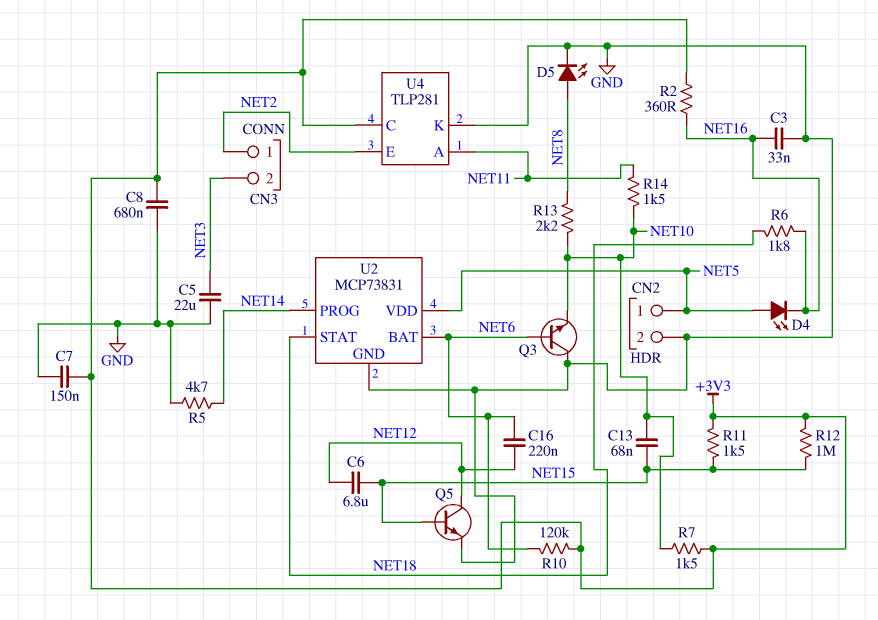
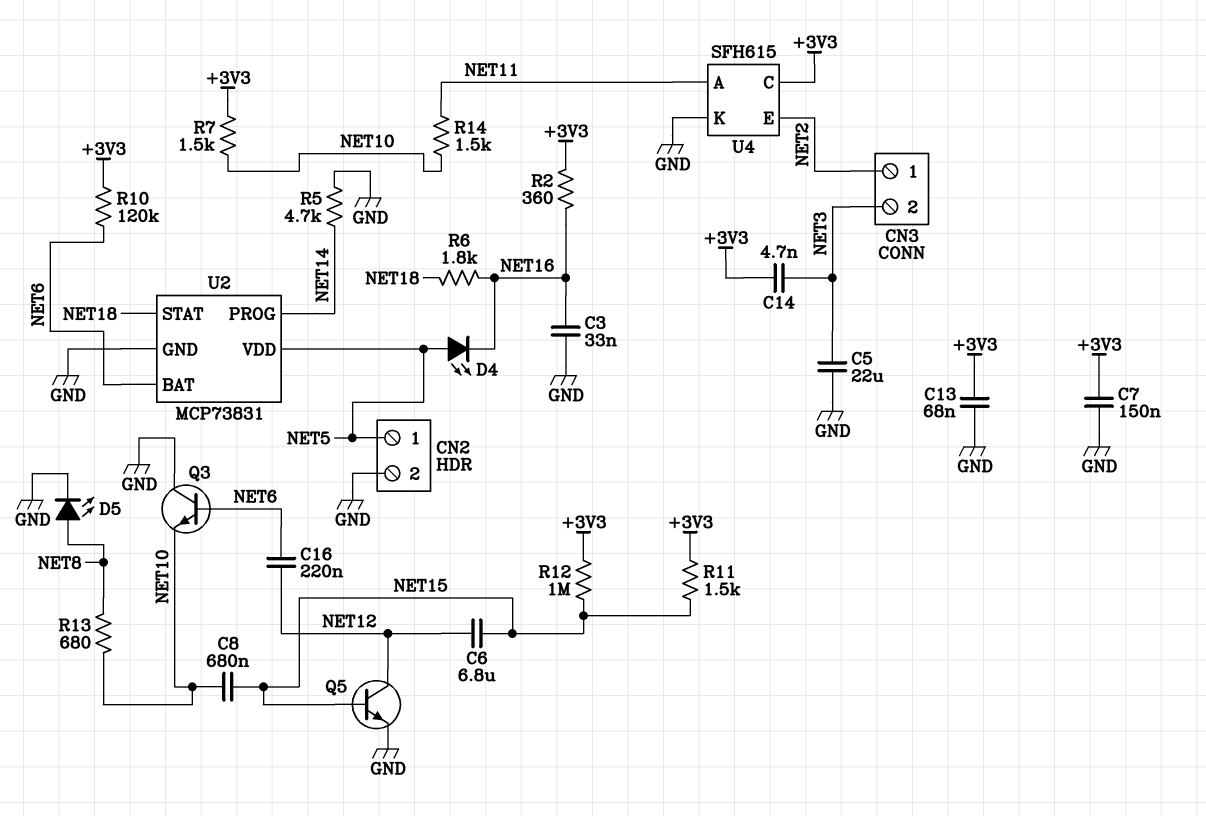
C8: 680nF (+3V3, GND) -> 680nF (NET10, NET15)
C13: 68nF (NET10, NET15) -> 68nF (+3V3, GND)
C14: none -> 4.7nF (+3V3, NET3)
R13: 2.2k (NET8, NET10) -> 680 (NET8, NET10)
U4: TLP281 -> SFH615

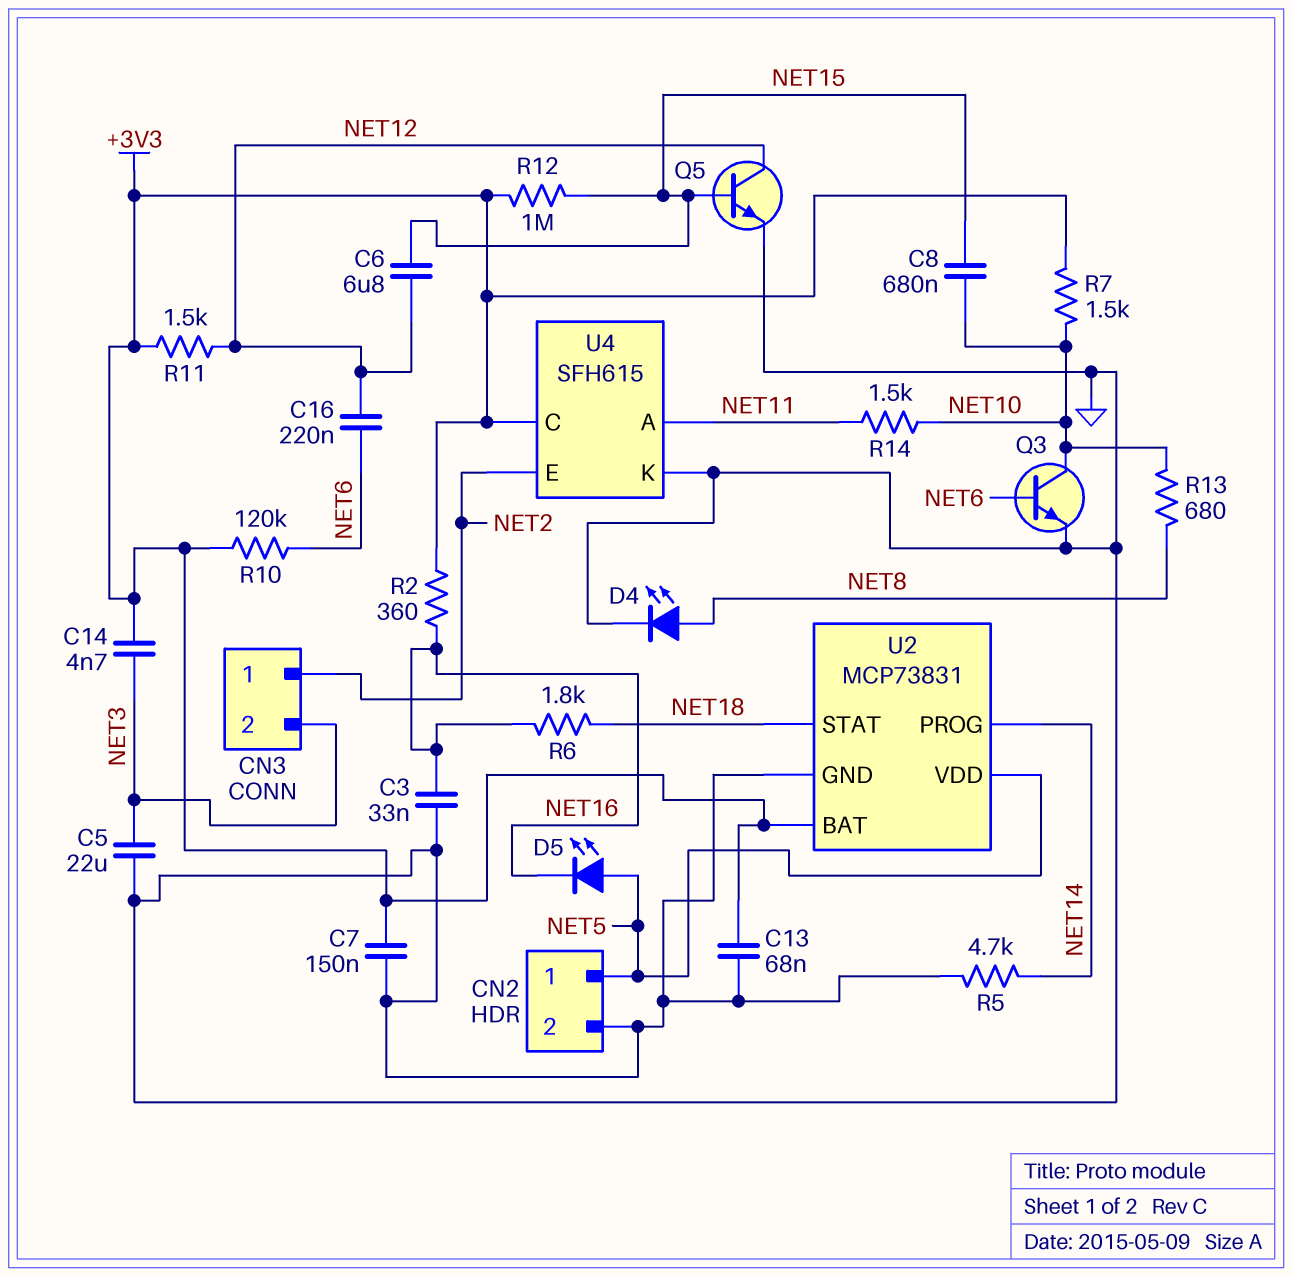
D4: LED (A NET5, K NET16) -> LED (A NET8, K GND)
D5: LED (A NET8, K GND) -> LED (A NET5, K NET16)
Q3: NPN (B NET6, C GND, E NET10) -> NPN (B NET6, C NET10, E GND)
R11: 1.5k (+3V3, NET15) -> 1.5k (+3V3, NET12)
U2 pin BAT: NET6 -> +3V3

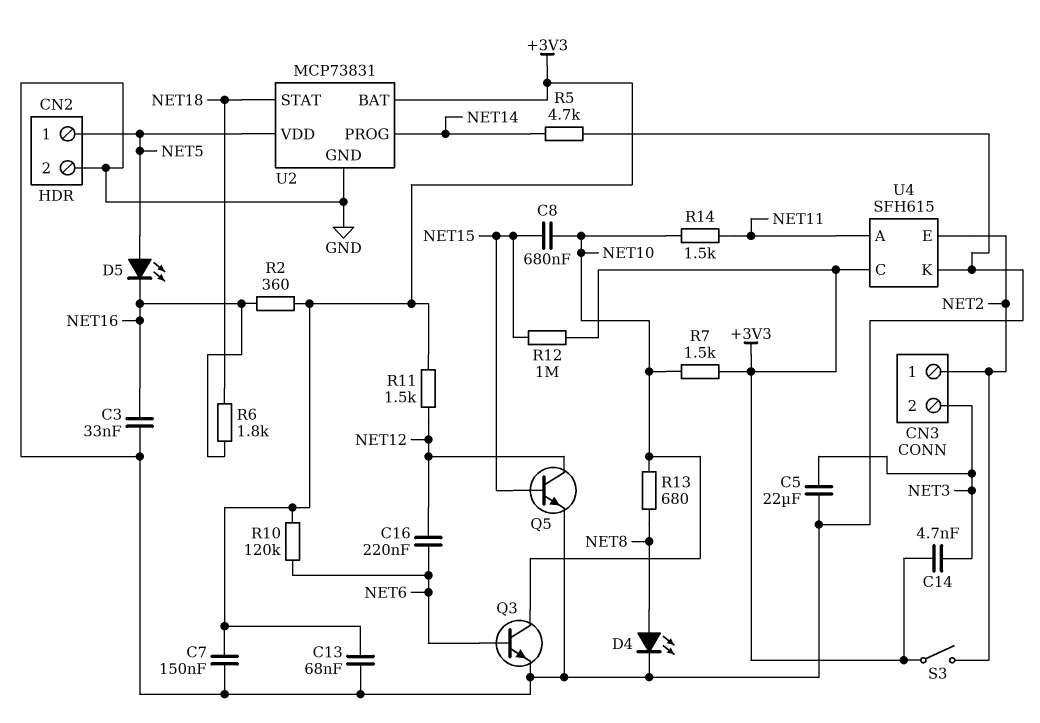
C6: 6.8uF (NET12, NET15) -> none
S3: none -> switch (+3V3, NET2)

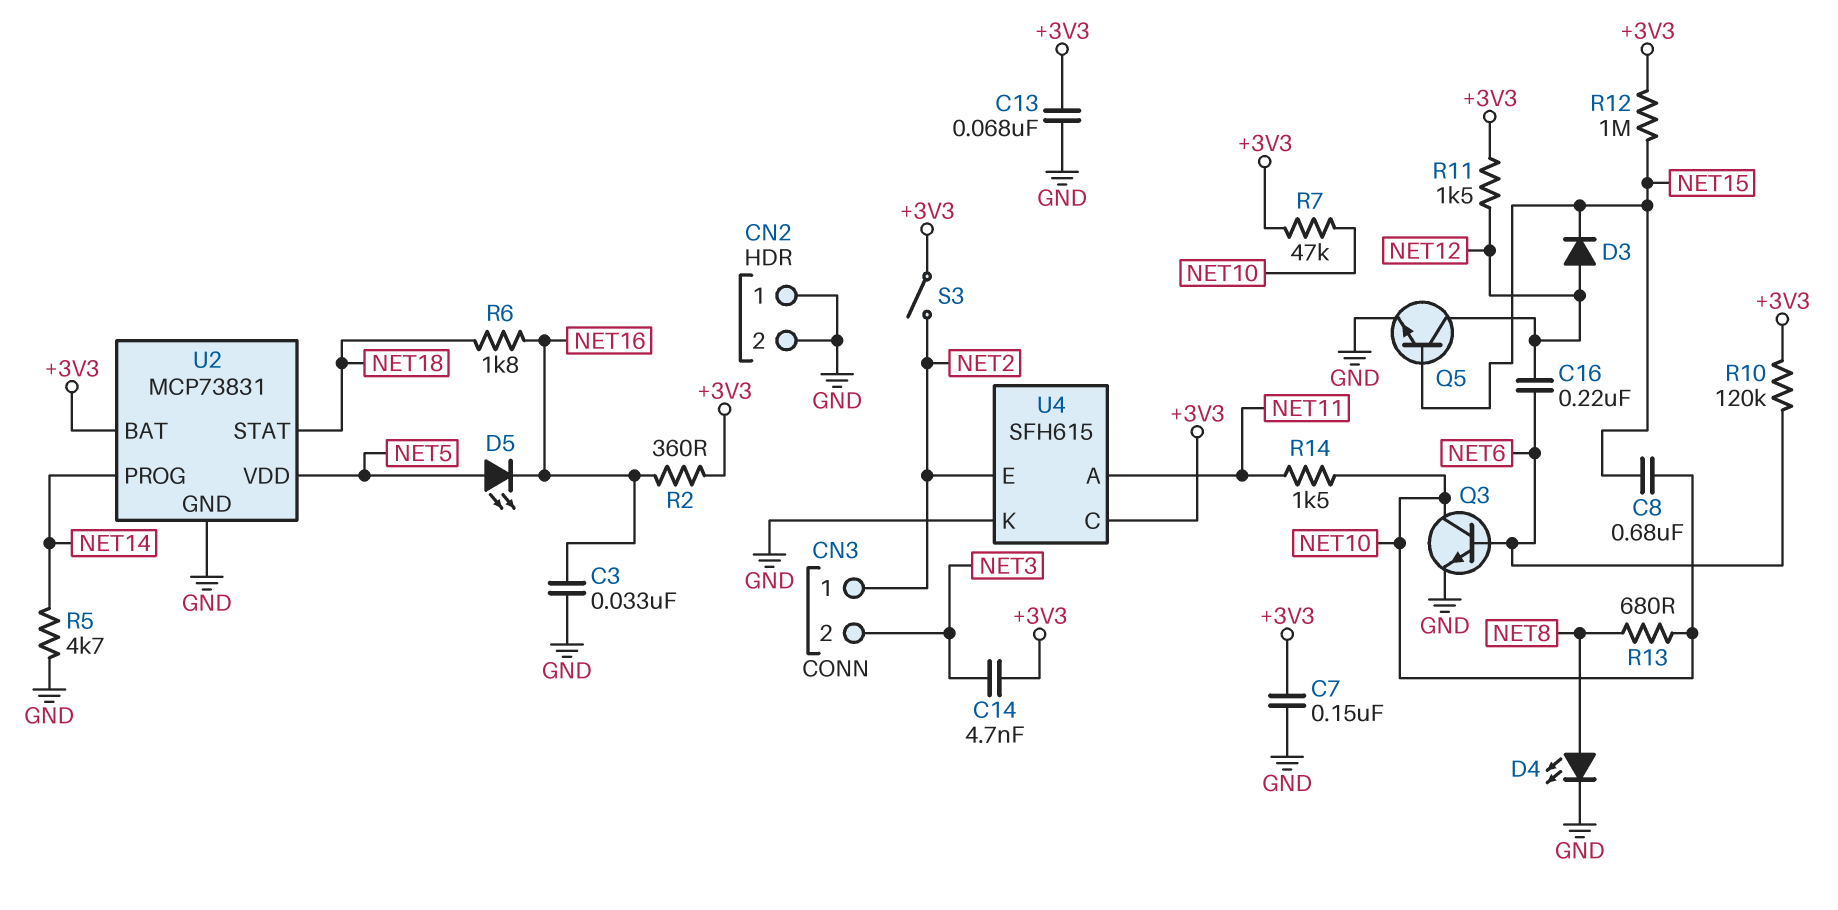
C5: 22uF (GND, NET3) -> none
CN2 pin 1: NET5 -> GND
D3: none -> diode (A NET12, K NET15)
R7: 1.5k (+3V3, NET10) -> 47k (+3V3, NET10)

